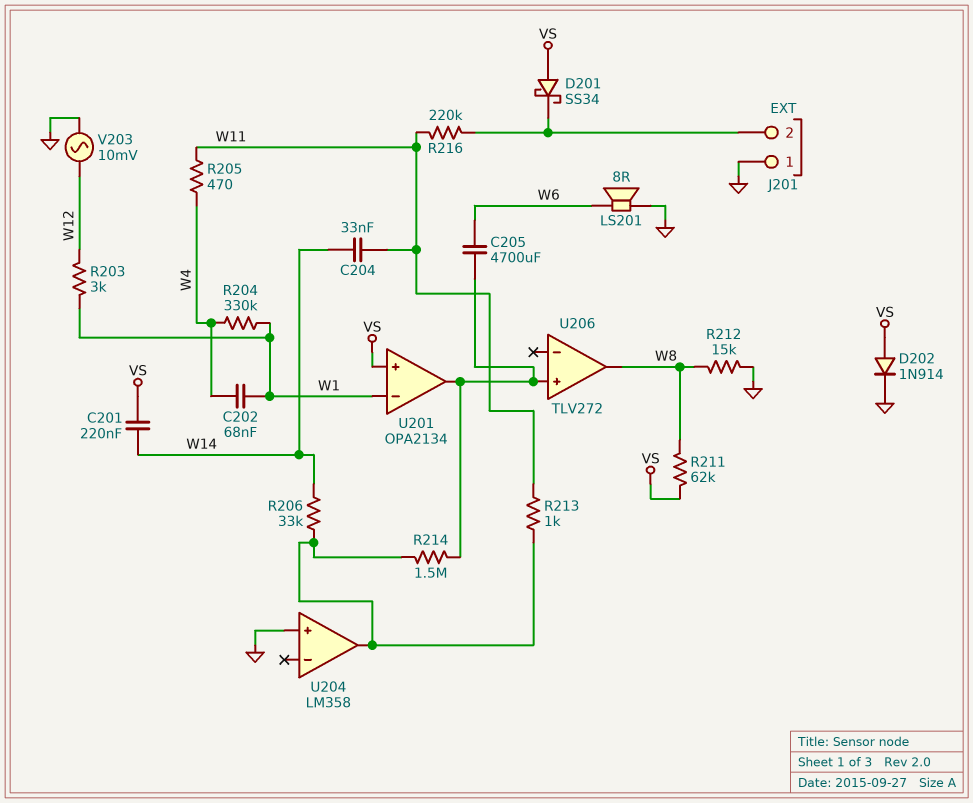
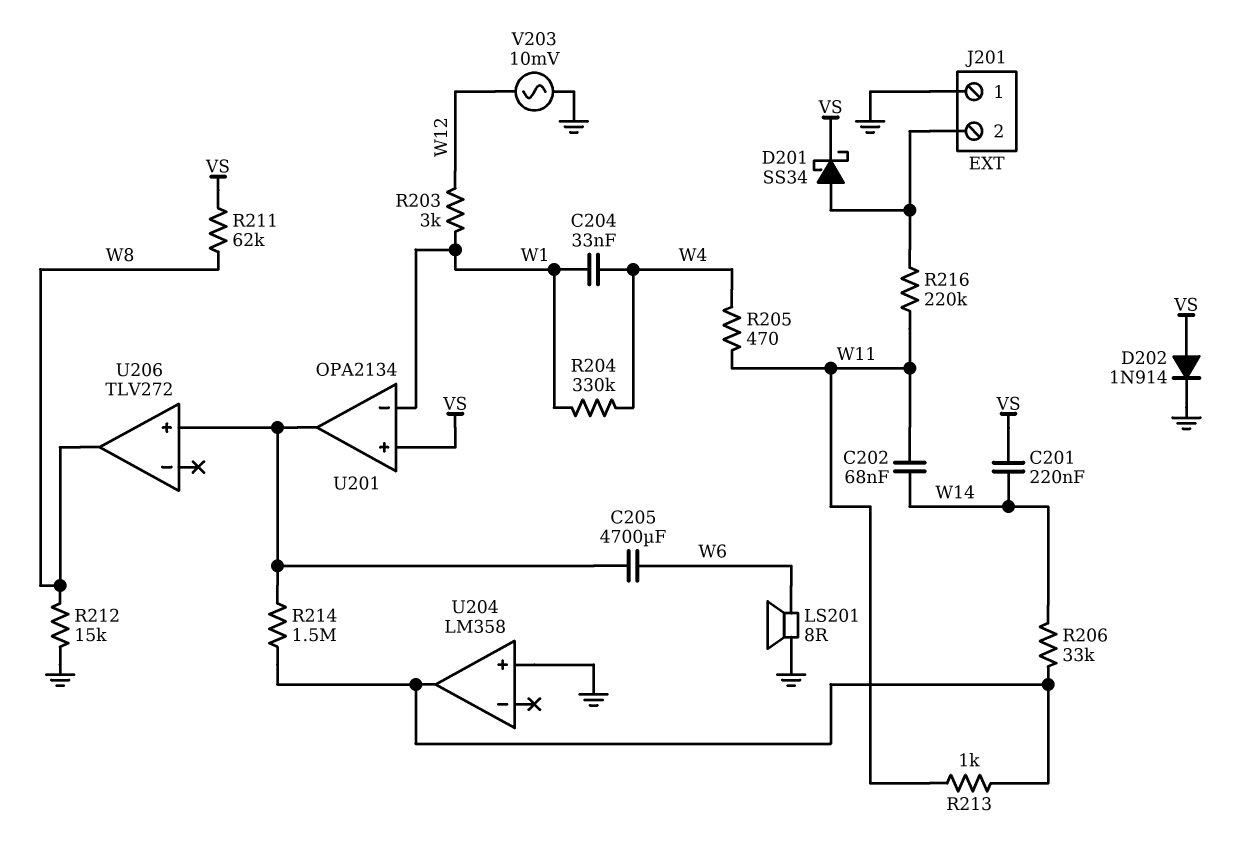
C202: 68nF (W1, W4) -> 68nF (W11, W14)
C204: 33nF (W11, W14) -> 33nF (W1, W4)
D201: schottky SS34 (A VS, K J201/2) -> schottky SS34 (A J201/2, K VS)

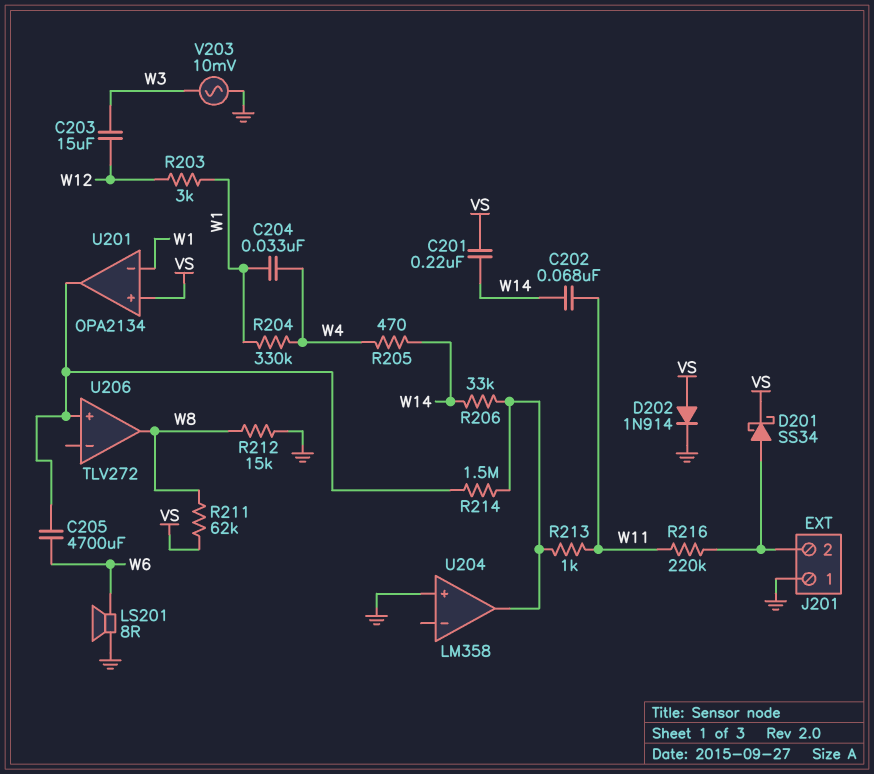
C203: none -> 15uF (W3, W12)
R205: 470 (W4, W11) -> 470 (W4, W14)
V203: AC 10mV (GND, W12) -> AC 10mV (GND, W3)

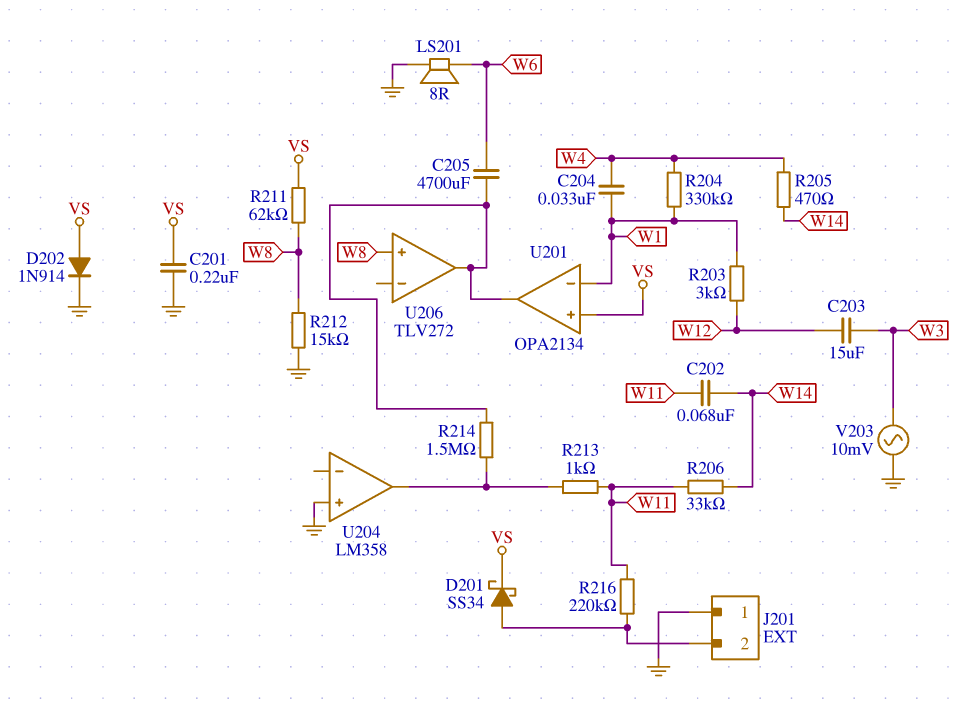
C201: 220nF (VS, W14) -> 220nF (GND, VS)
R206: 33k (U204/out, W14) -> 33k (W11, W14)
U206 pin in+: U201/out -> W8
U206 pin out: W8 -> U201/out

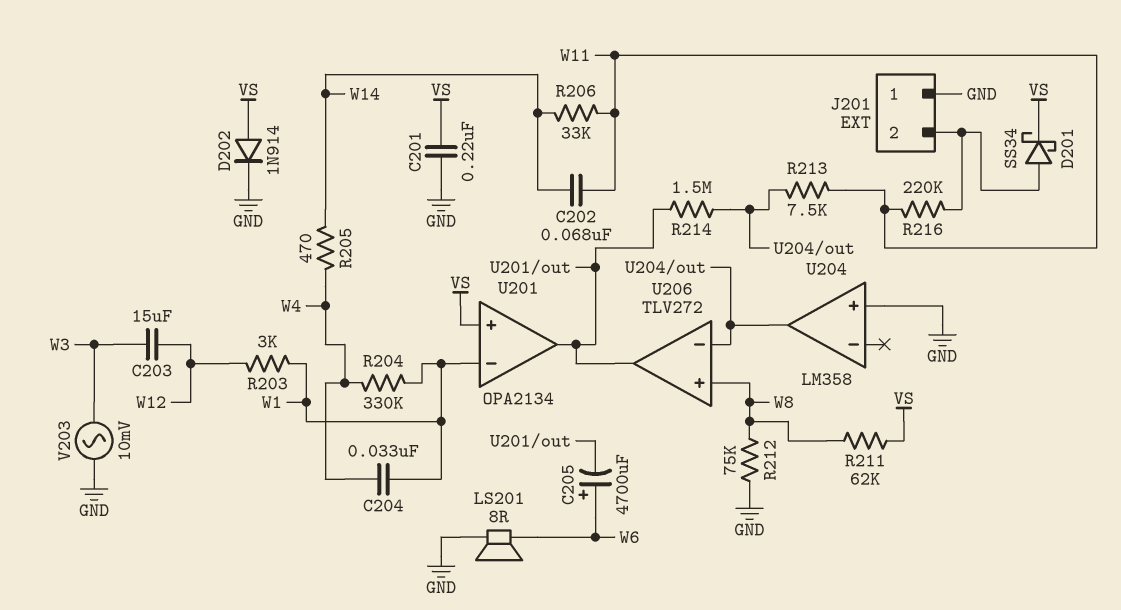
C205: 4700uF (U201/out, W6) -> 4700uF (plus W6, minus U201/out)
R212: 15k (GND, W8) -> 75k (GND, W8)
R213: 1k (U204/out, W11) -> 7.5k (U204/out, W11)
U206 pin in-: none -> U204/out

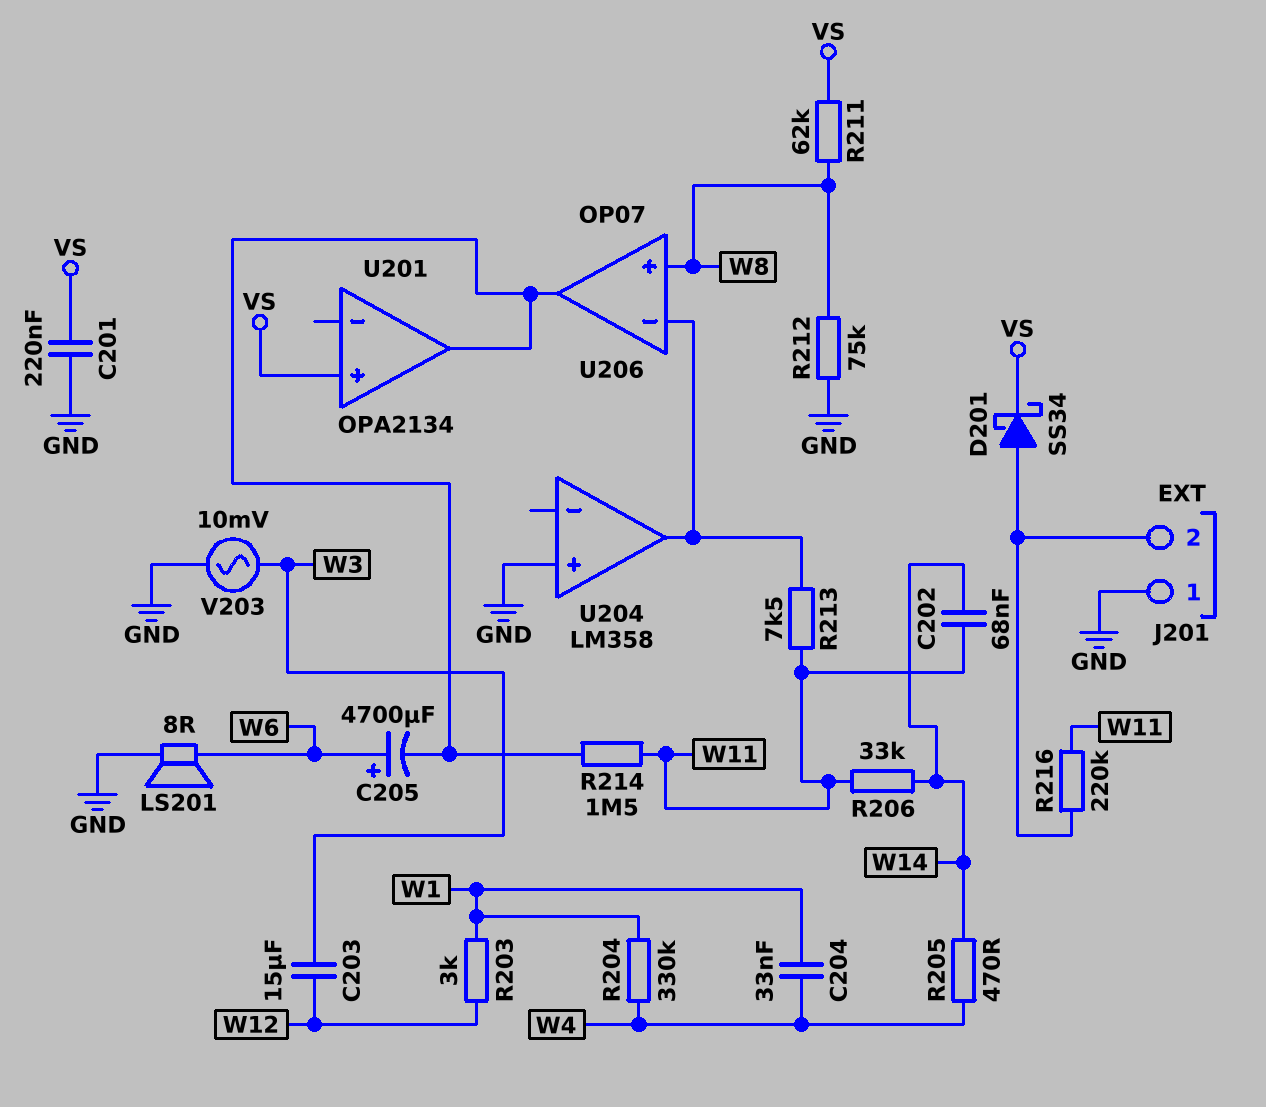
D202: diode 1N914 (A VS, K GND) -> none
R214: 1.5M (U201/out, U204/out) -> 1.5M (U201/out, W11)
U201 pin in-: W1 -> none
U206: TLV272 -> OP07

